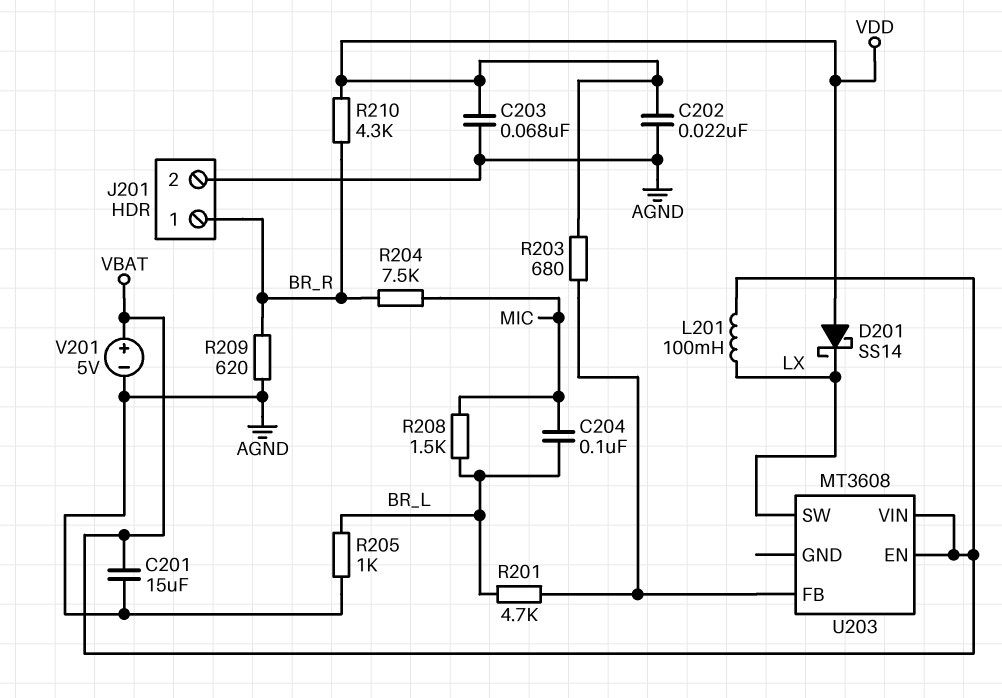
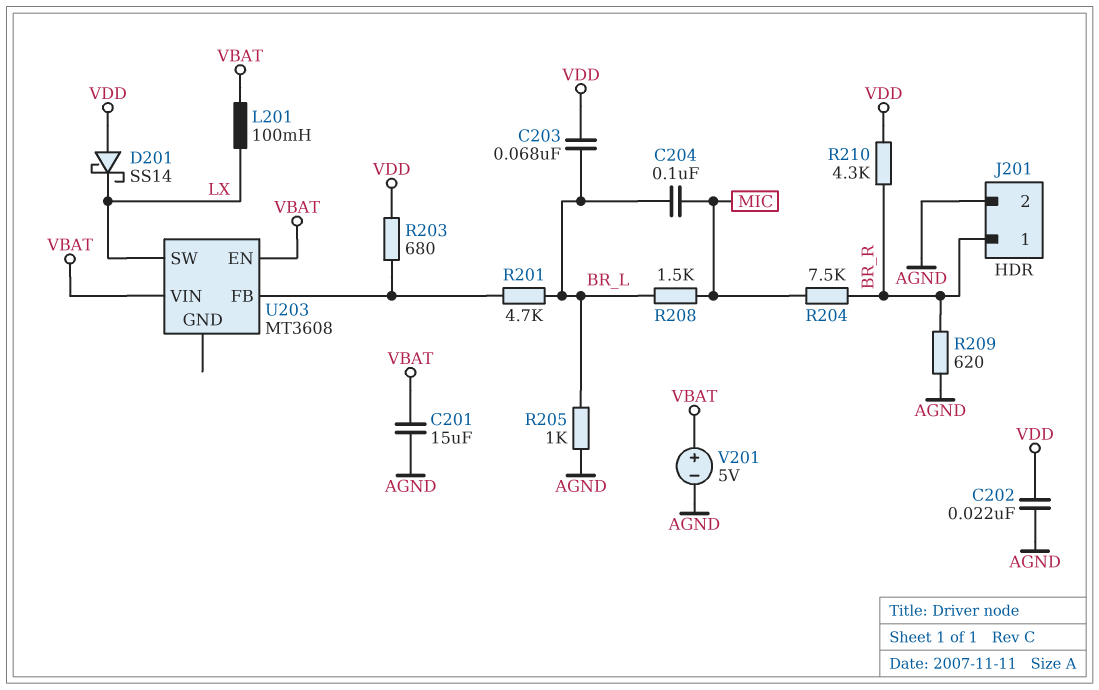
C203: 68nF (AGND, VDD) -> 68nF (BR_L, VDD)

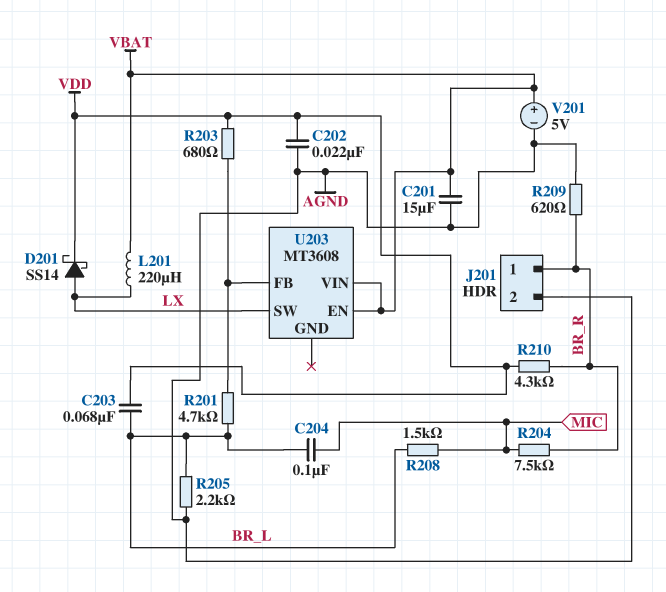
D201: schottky SS14 (A VDD, K LX) -> schottky SS14 (A LX, K VDD)
L201: 100mH (LX, VBAT) -> 220uH (LX, VBAT)
R205: 1k (AGND, BR_L) -> 2.2k (AGND, BR_L)

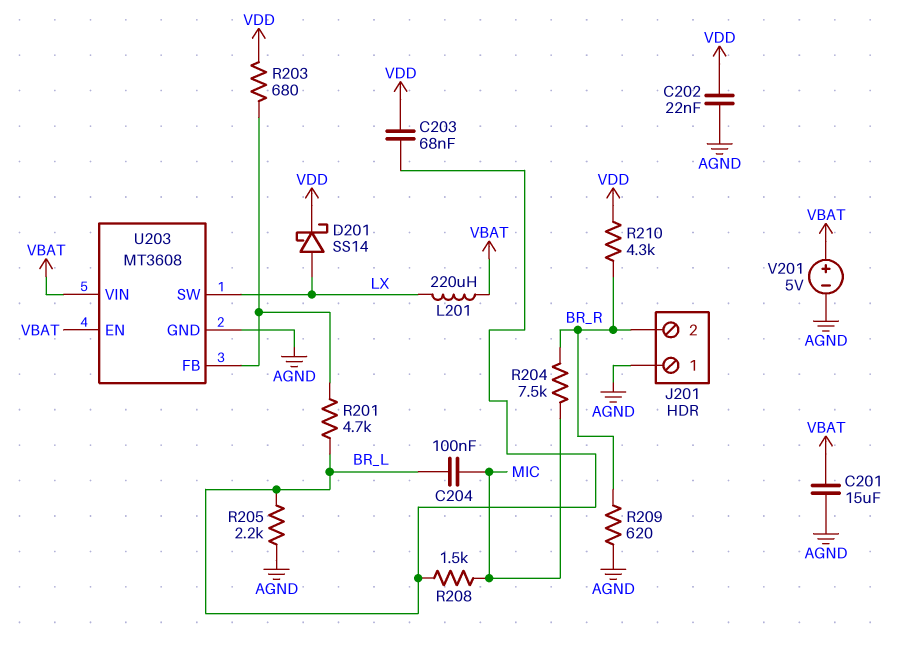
J201 pin 1: BR_R -> AGND
J201 pin 2: AGND -> BR_R
U203 pin GND: none -> AGND

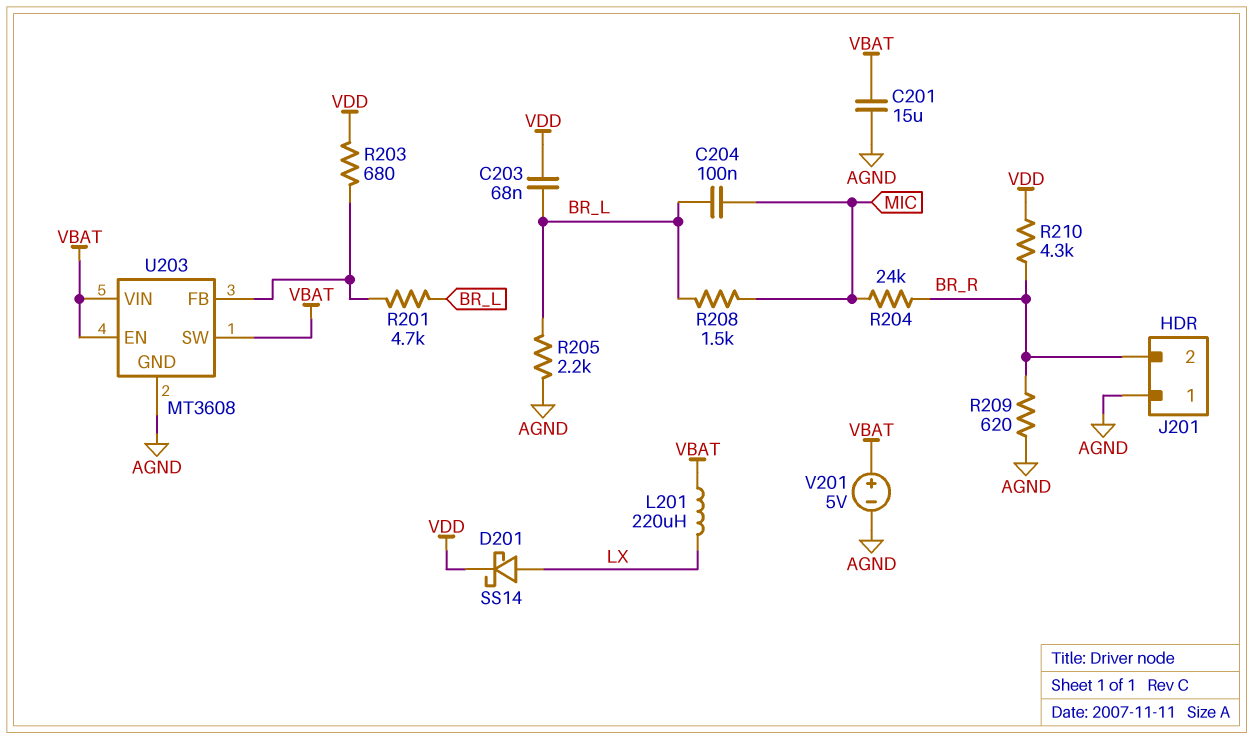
C202: 22nF (AGND, VDD) -> none
R204: 7.5k (BR_R, MIC) -> 24k (BR_R, MIC)
U203 pin SW: LX -> VBAT

